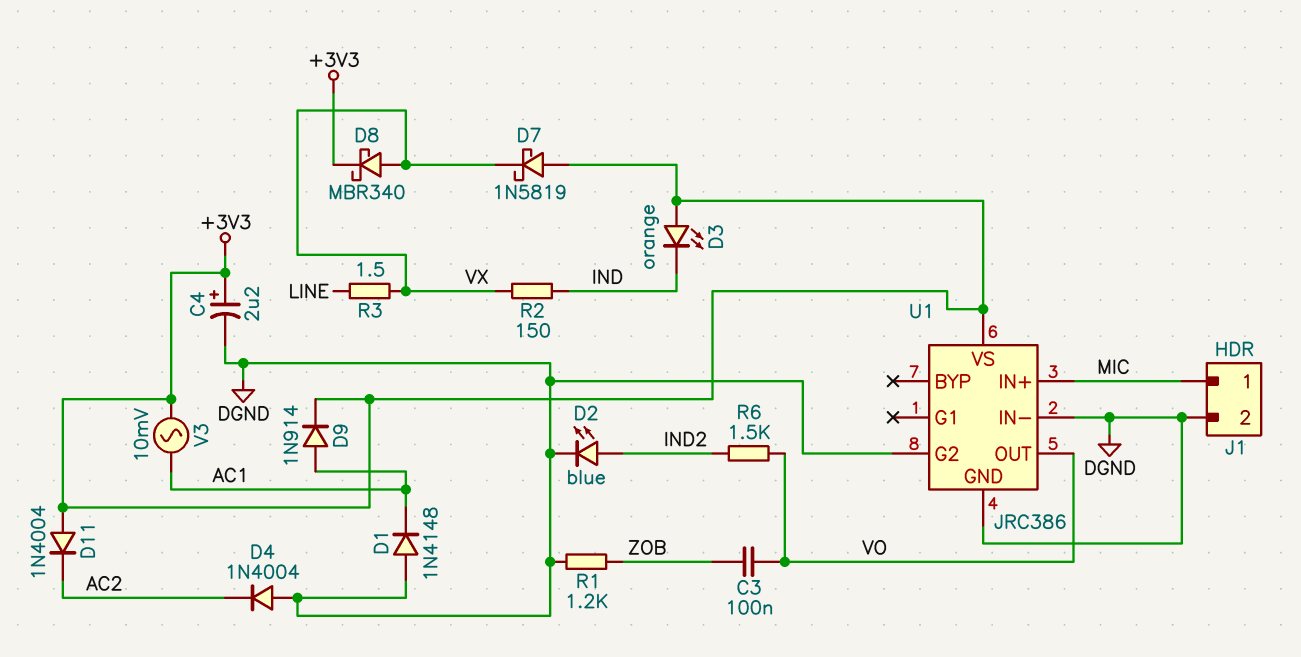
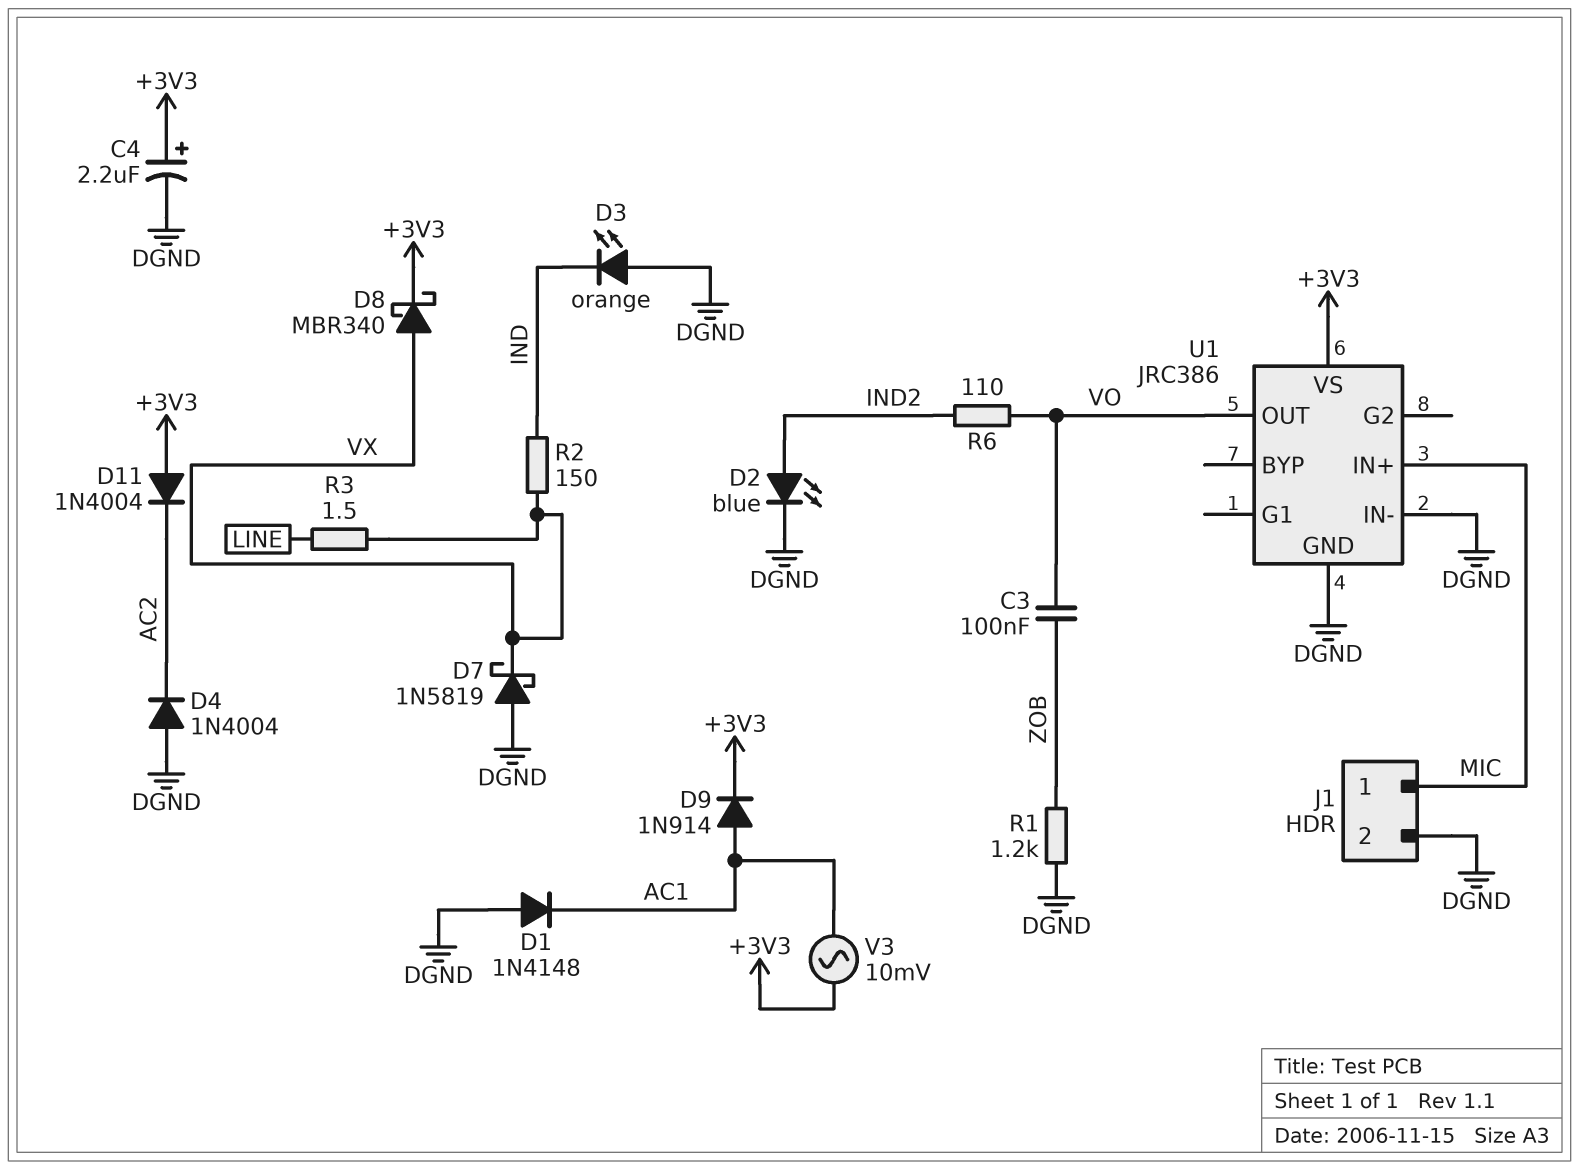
D3: LED orange (A +3V3, K IND) -> LED orange (A DGND, K IND)
D7: schottky 1N5819 (A +3V3, K VX) -> schottky 1N5819 (A DGND, K VX)
R6: 1.5k (IND2, VO) -> 110 (IND2, VO)
U1 pin G2: DGND -> none

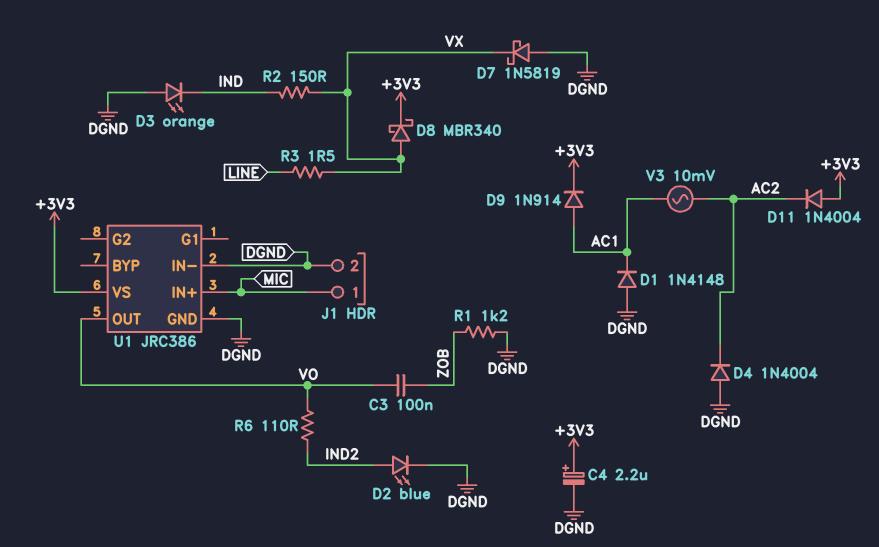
V3: AC 10mV (+3V3, AC1) -> AC 10mV (AC1, AC2)

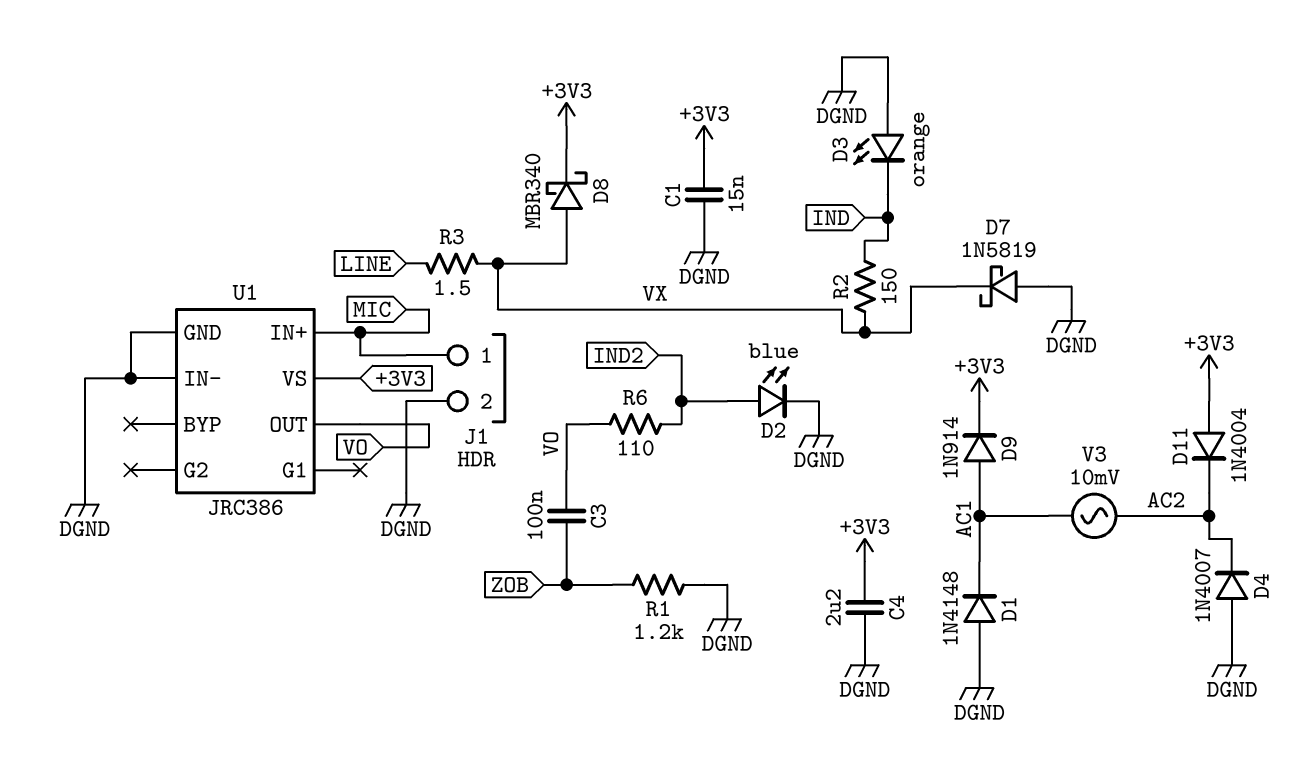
C1: none -> 15nF (+3V3, DGND)
C4: 2.2uF (plus +3V3, minus DGND) -> 2.2uF (+3V3, DGND)
D4: diode 1N4004 (A DGND, K AC2) -> diode 1N4007 (A DGND, K AC2)

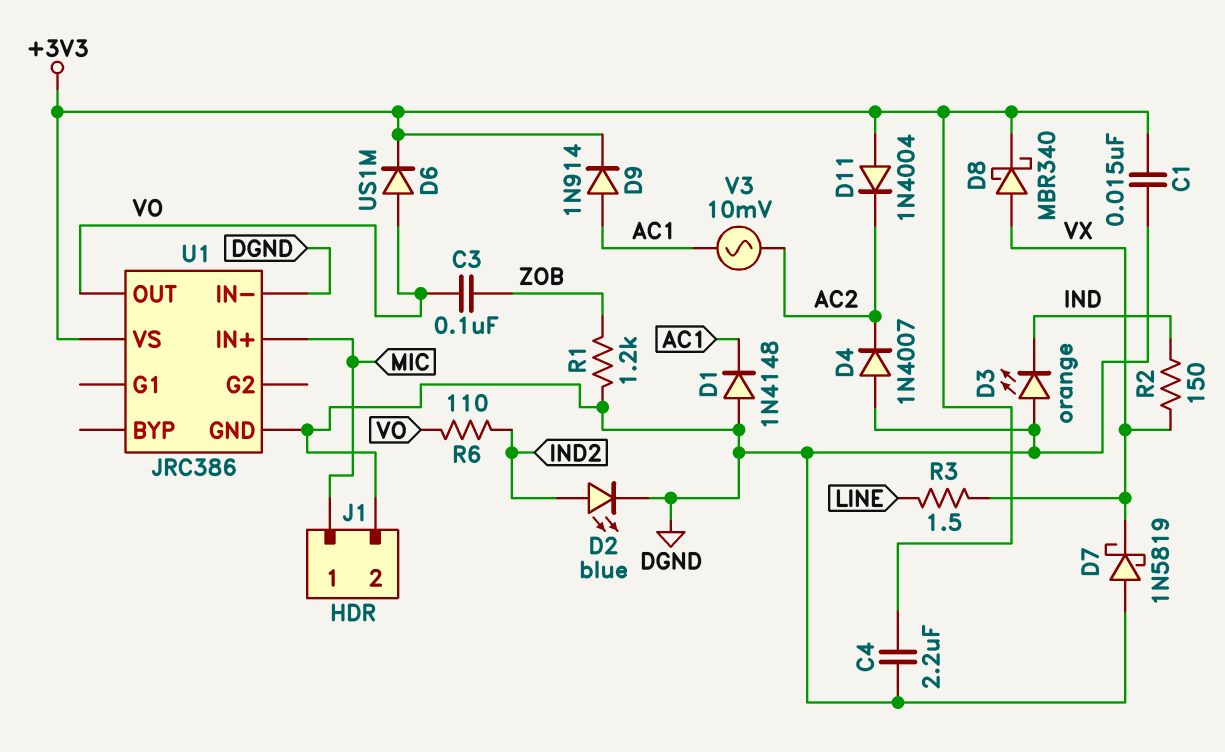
D6: none -> diode US1M (A VO, K +3V3)

